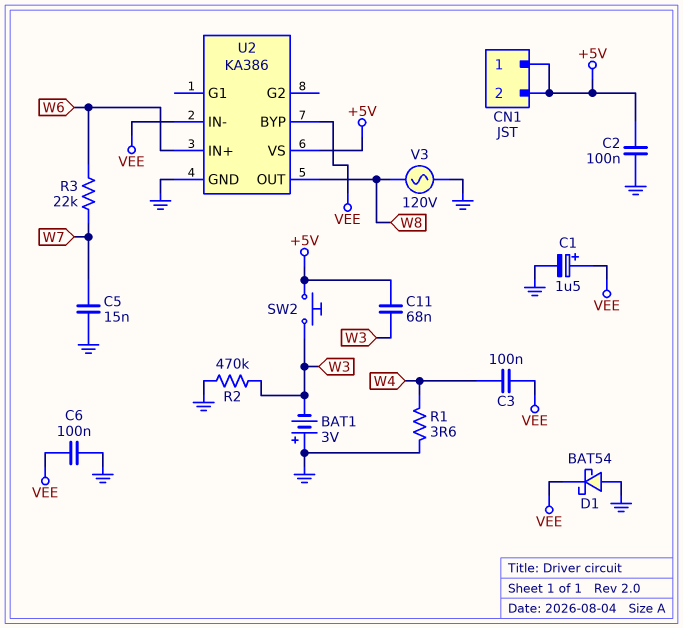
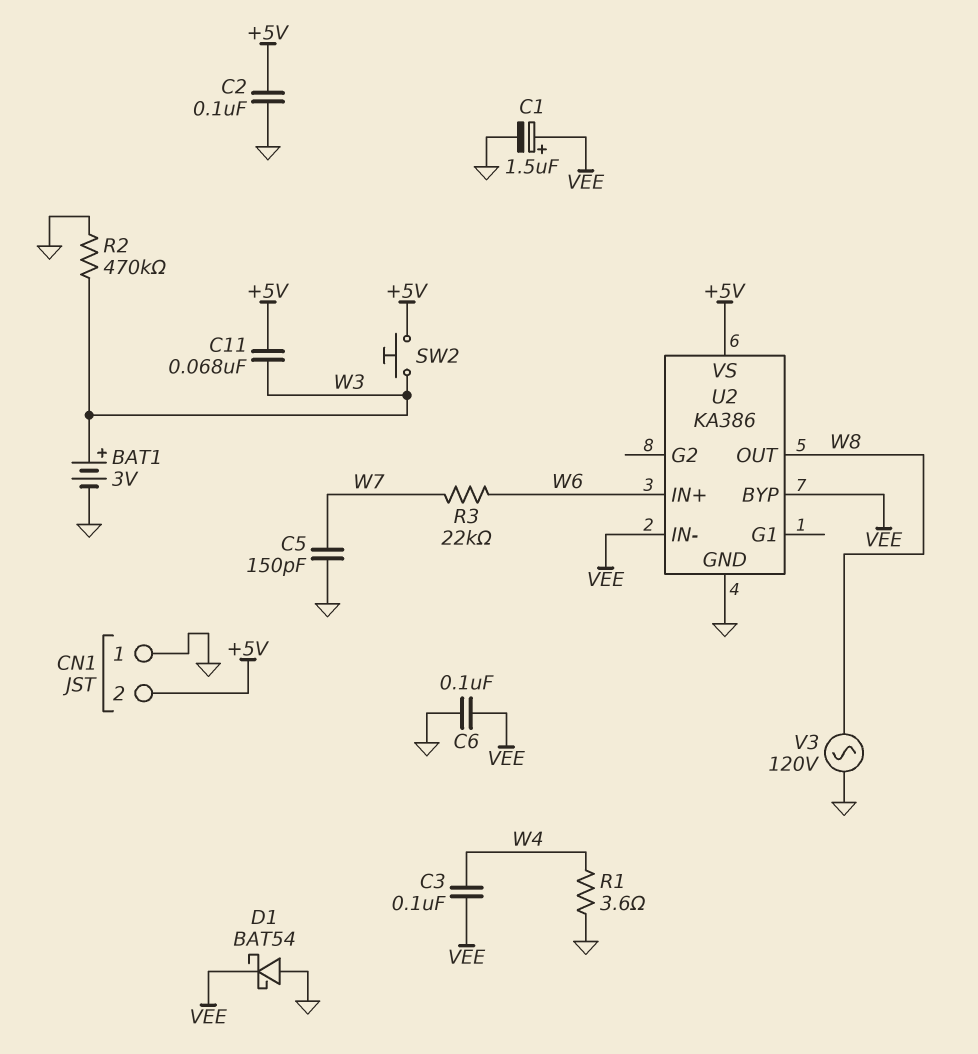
BAT1: 3V (plus GND, minus W3) -> 3V (plus W3, minus GND)
C5: 15nF (GND, W7) -> 150pF (GND, W7)
CN1 pin 1: +5V -> GND

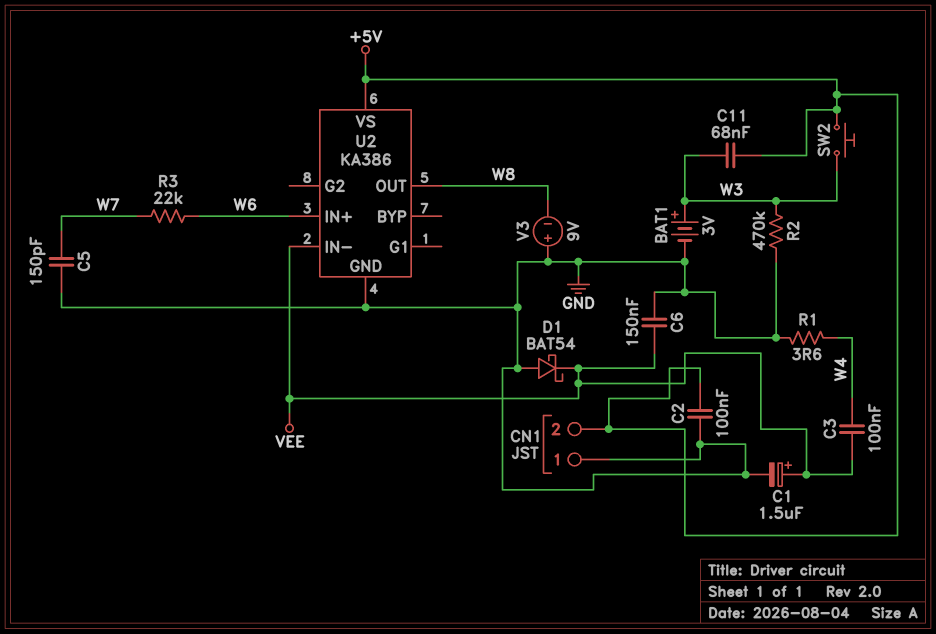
C6: 100nF (GND, VEE) -> 150nF (GND, VEE)
U2 pin BYP: VEE -> none
V3: AC 120V (GND, W8) -> 9V (plus GND, minus W8)

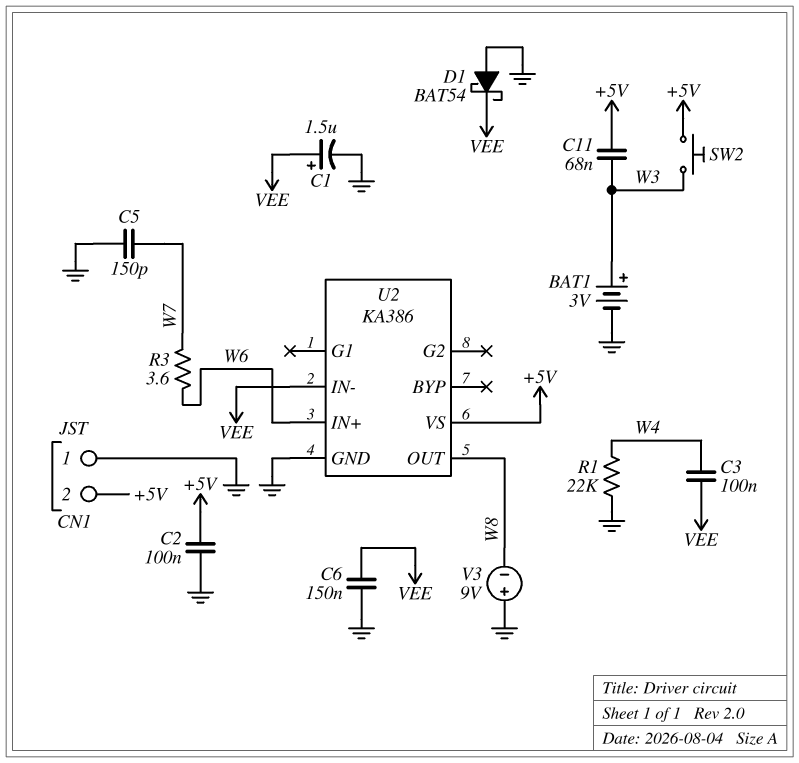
R1: 3.6 (GND, W4) -> 22k (GND, W4)
R2: 470k (GND, W3) -> none
R3: 22k (W6, W7) -> 3.6 (W6, W7)

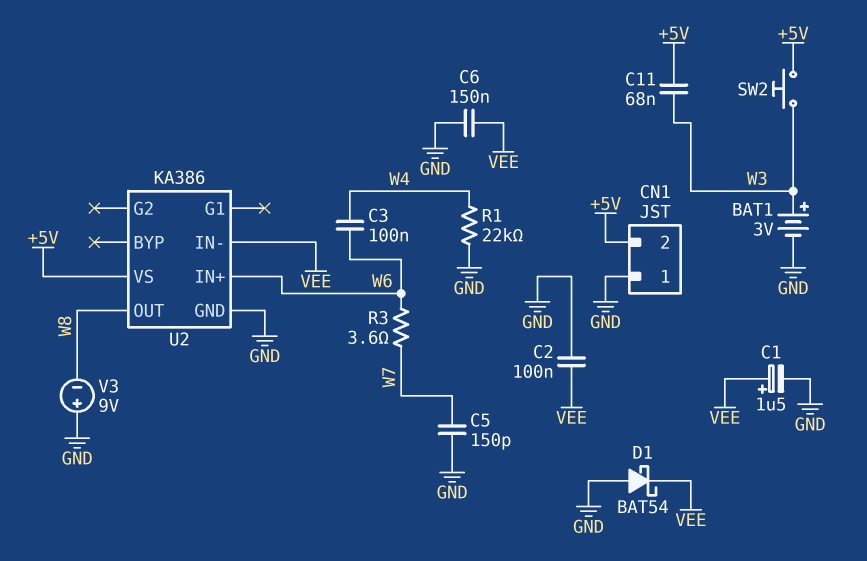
C2: 100nF (+5V, GND) -> 100nF (GND, VEE)
C3: 100nF (VEE, W4) -> 100nF (W4, W6)

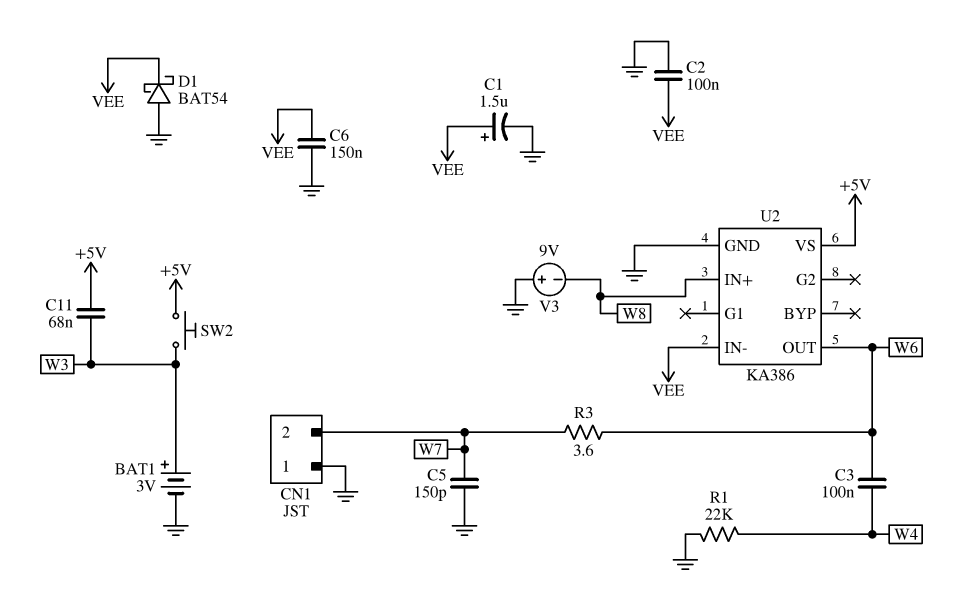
CN1 pin 2: +5V -> W7
U2 pin IN+: W6 -> W8
U2 pin OUT: W8 -> W6

